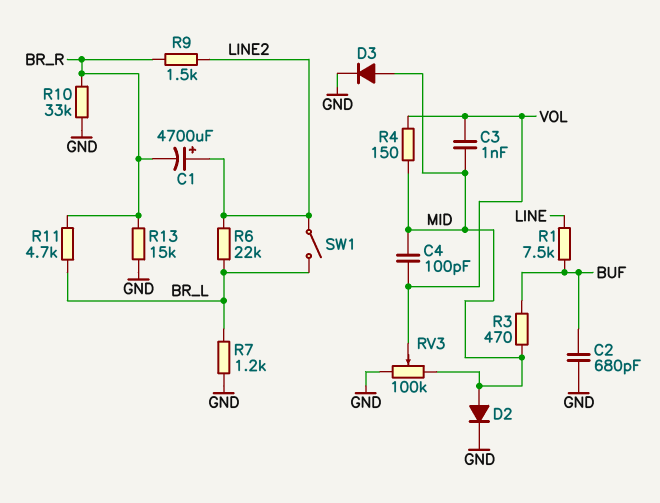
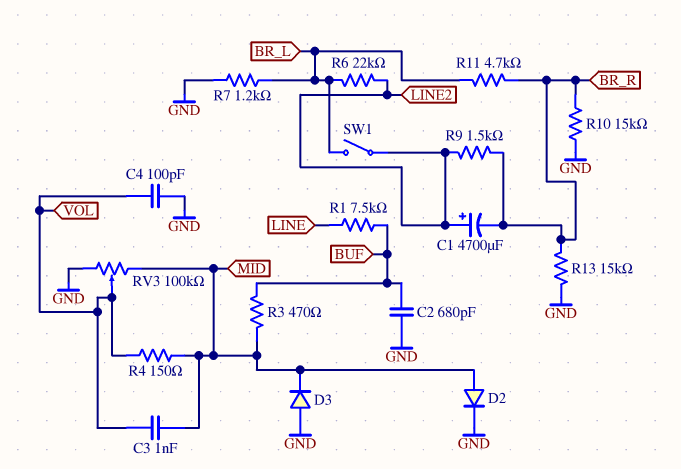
C4: 100pF (MID, VOL) -> 100pF (GND, VOL)
D3: diode (A MID, K GND) -> diode (A GND, K MID)
R10: 33k (BR_R, GND) -> 15k (BR_R, GND)

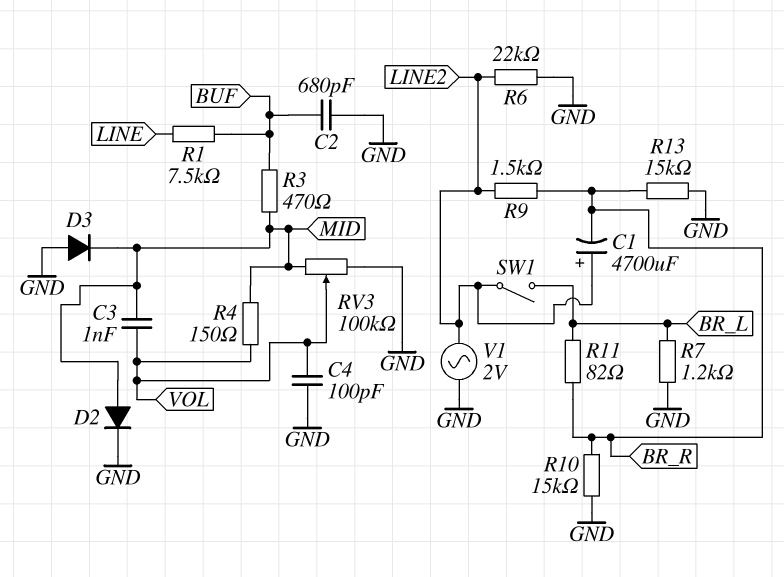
R6: 22k (BR_L, LINE2) -> 22k (GND, LINE2)
R11: 4.7k (BR_L, BR_R) -> 82 (BR_L, BR_R)
V1: none -> AC 2V (GND, LINE2)

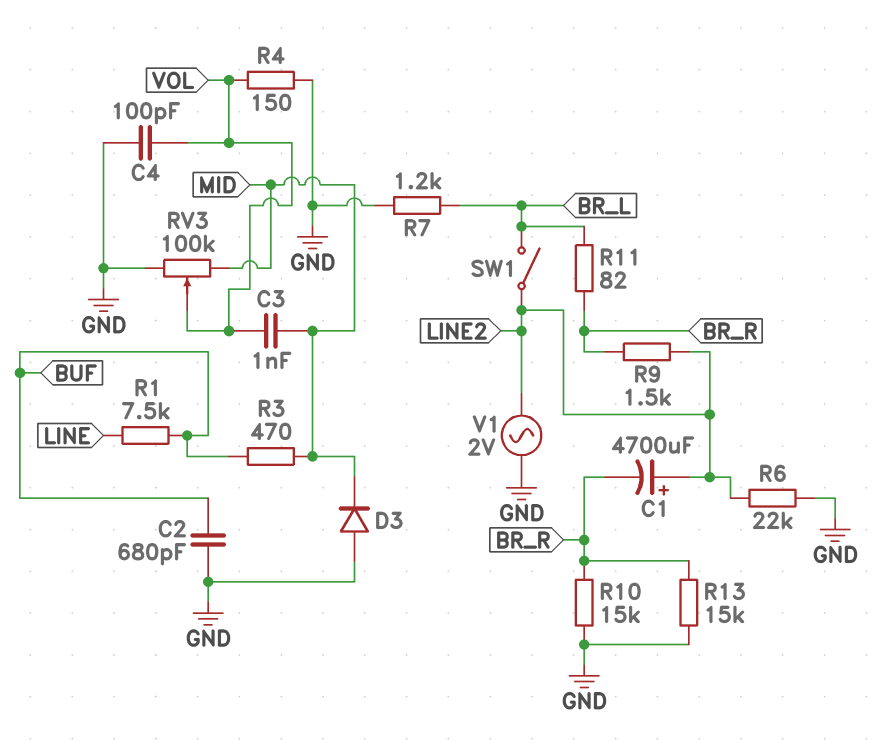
D2: diode (A MID, K GND) -> none
R4: 150 (MID, VOL) -> 150 (GND, VOL)

